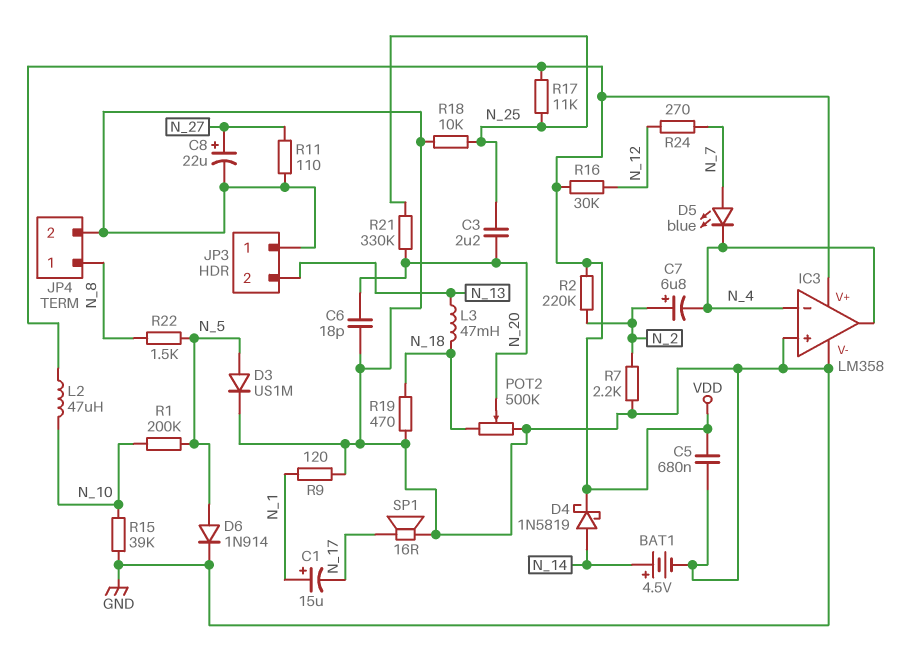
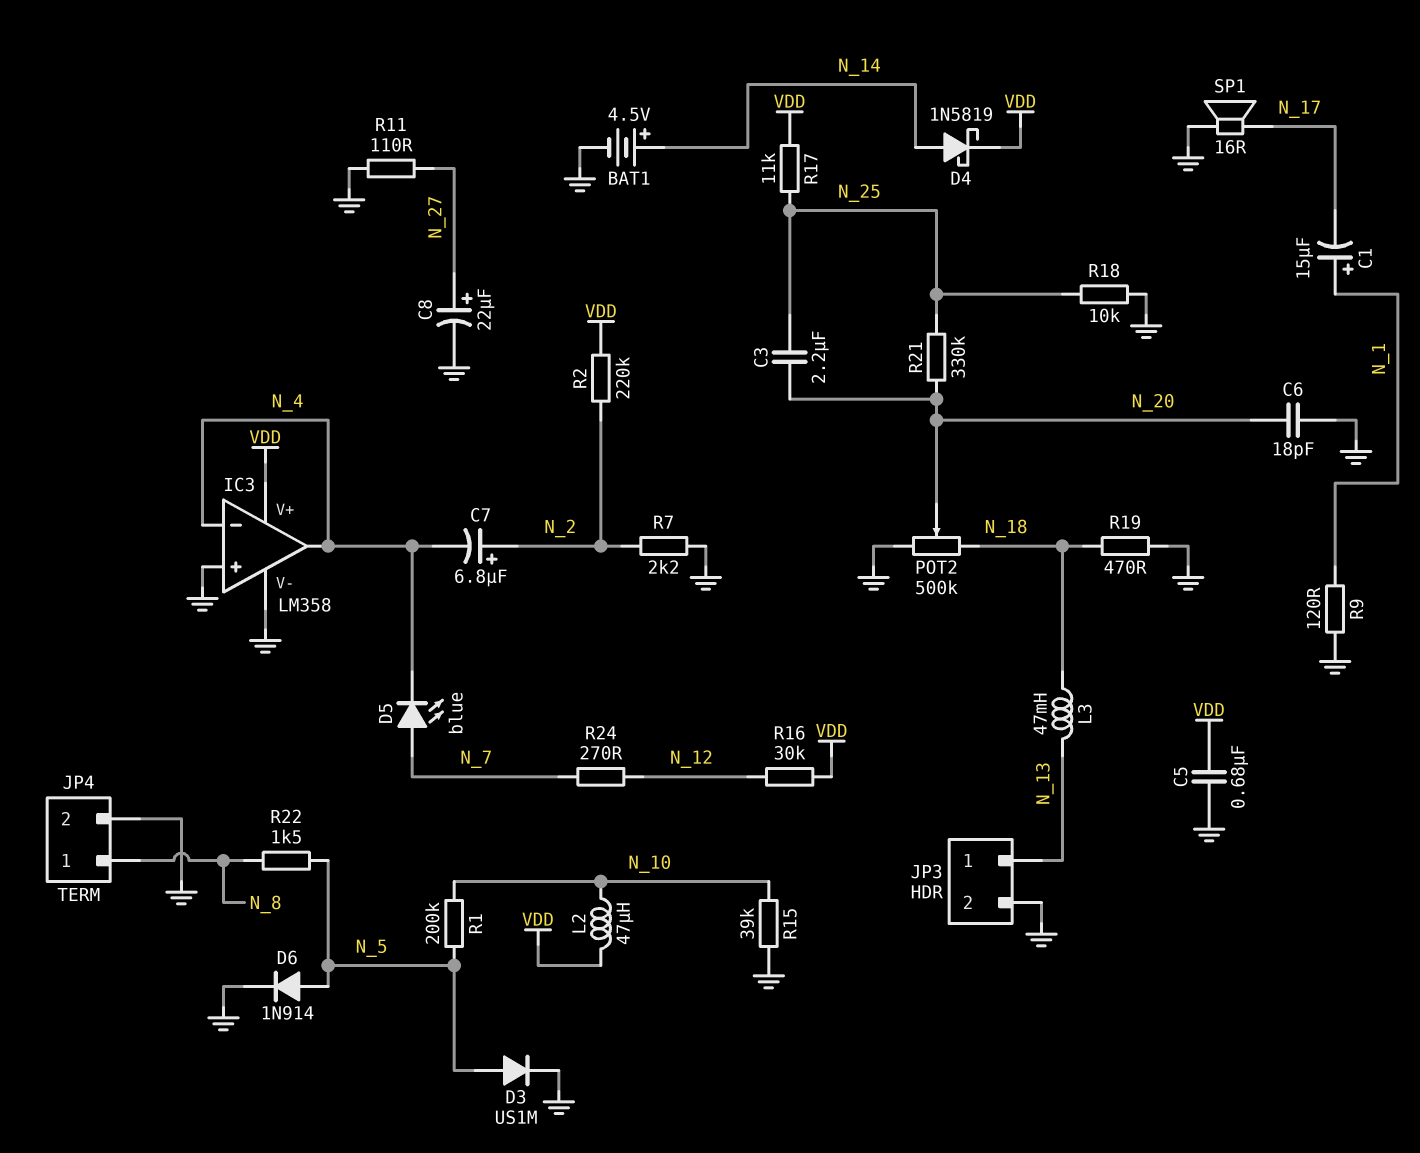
JP3 pin 1: GND -> N_13
JP3 pin 2: N_13 -> GND

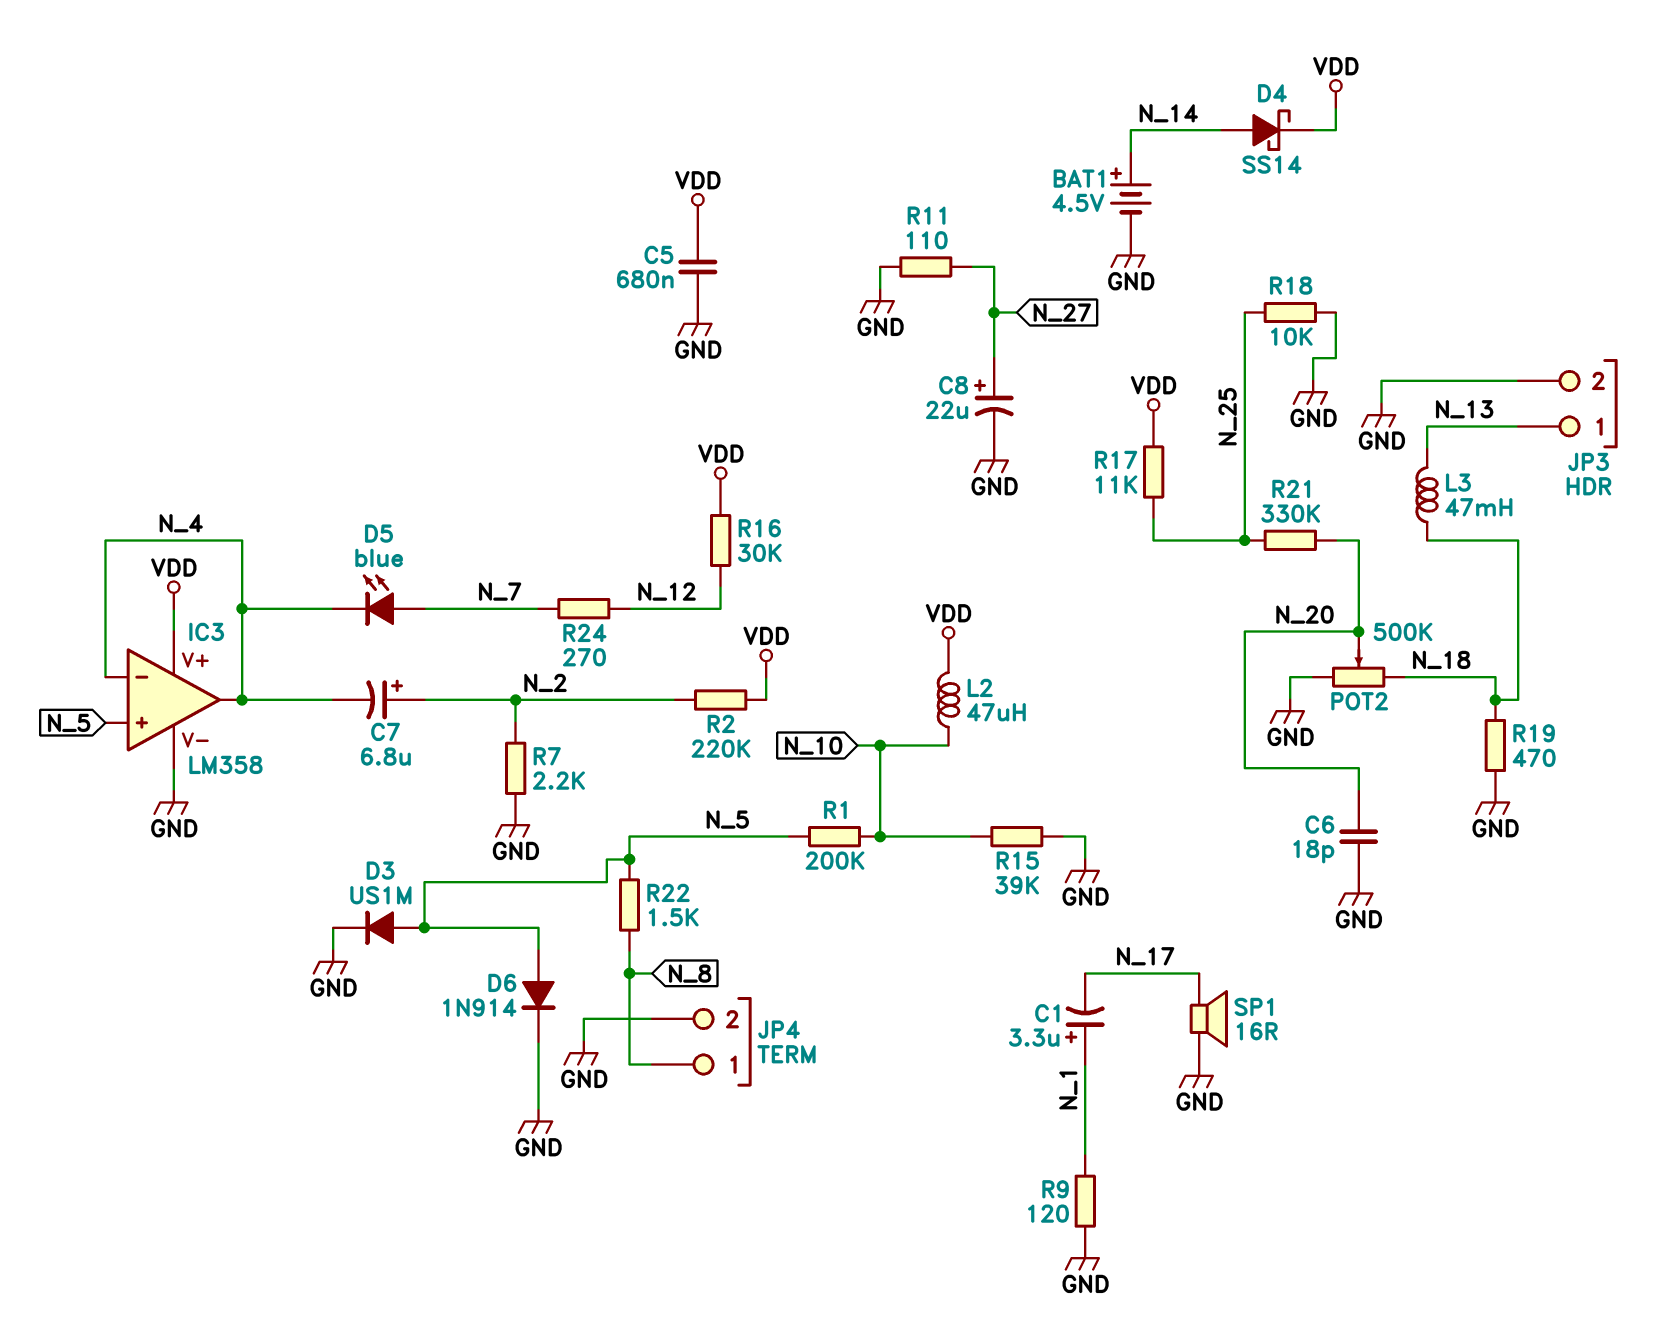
C1: 15uF (plus N_1, minus N_17) -> 3.3uF (plus N_1, minus N_17)
C3: 2.2uF (N_20, N_25) -> none
D4: schottky 1N5819 (A N_14, K VDD) -> schottky SS14 (A N_14, K VDD)
IC3 pin in+: GND -> N_5

